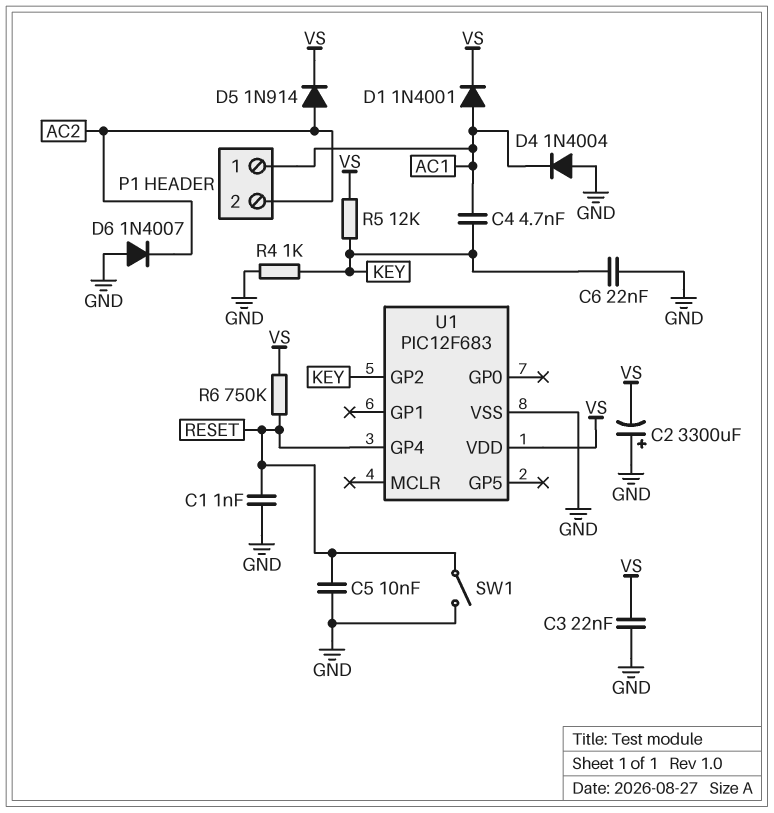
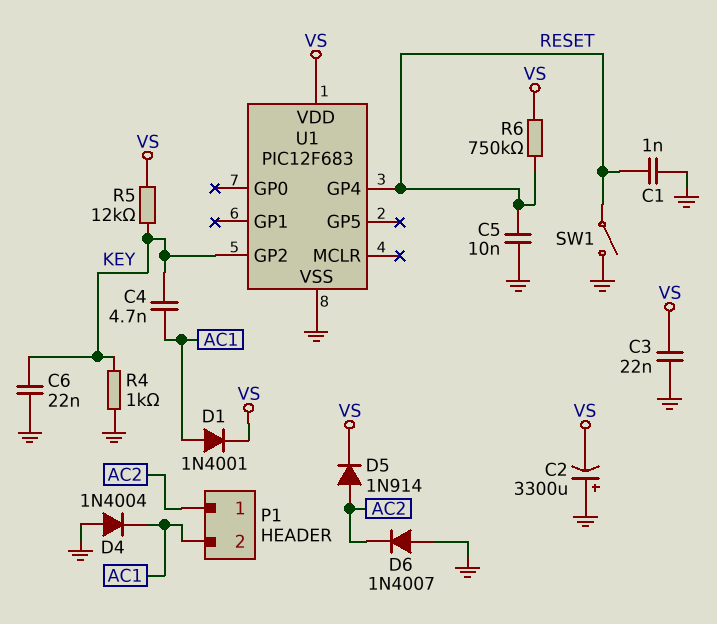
P1 pin 1: AC1 -> AC2
P1 pin 2: AC2 -> AC1

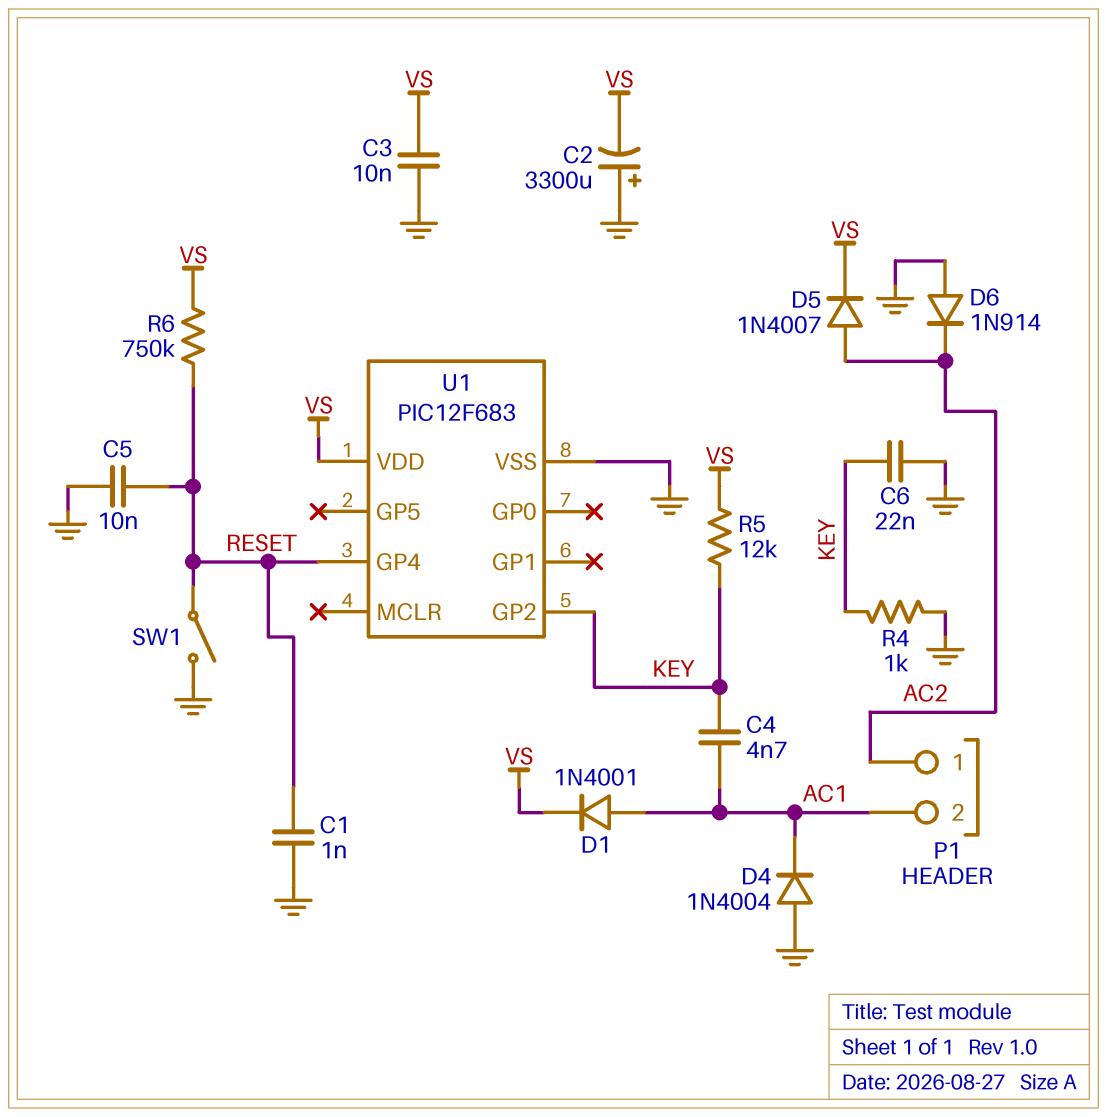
C3: 22nF (GND, VS) -> 10nF (GND, VS)
D5: diode 1N914 (A AC2, K VS) -> diode 1N4007 (A AC2, K VS)
D6: diode 1N4007 (A GND, K AC2) -> diode 1N914 (A GND, K AC2)

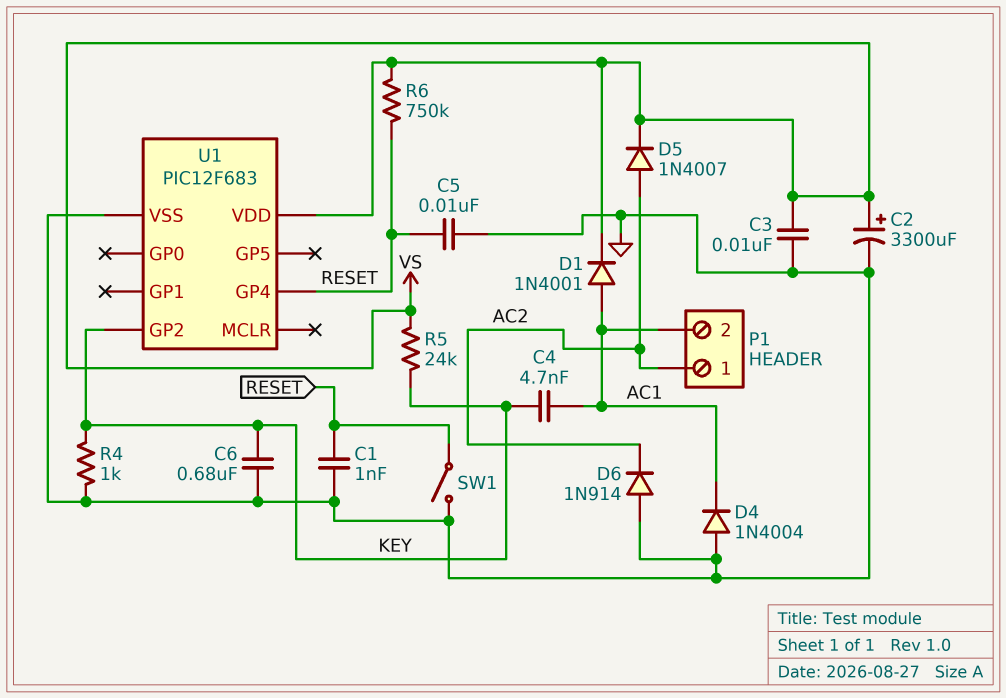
C2: 3300uF (plus GND, minus VS) -> 3300uF (plus VS, minus GND)
C6: 22nF (GND, KEY) -> 680nF (GND, KEY)
R5: 12k (KEY, VS) -> 24k (KEY, VS)

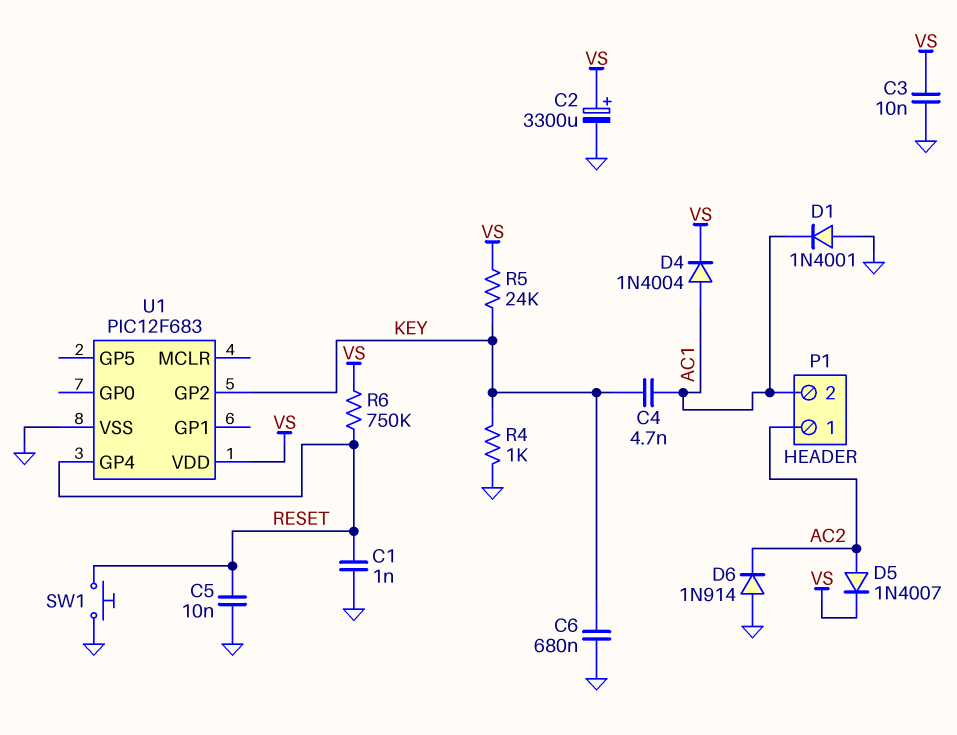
D1: diode 1N4001 (A AC1, K VS) -> diode 1N4001 (A GND, K AC1)
D4: diode 1N4004 (A GND, K AC1) -> diode 1N4004 (A AC1, K VS)
SW1: switch (GND, RESET) -> button (GND, RESET)

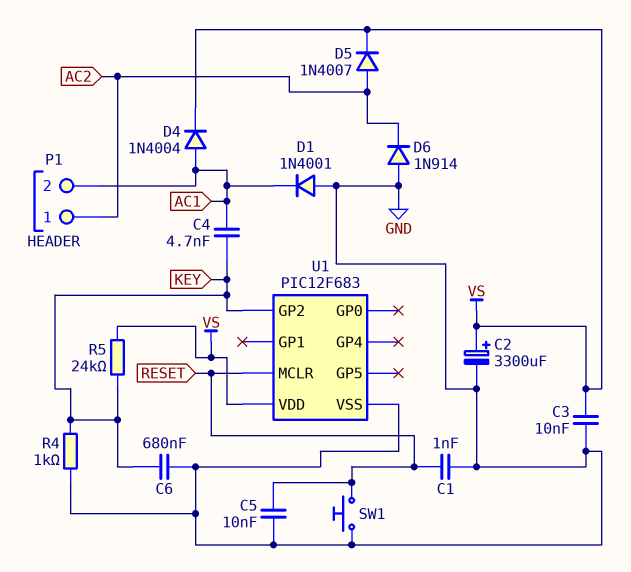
R6: 750k (RESET, VS) -> none
U1 pin GP4: RESET -> none
U1 pin MCLR: none -> RESET

